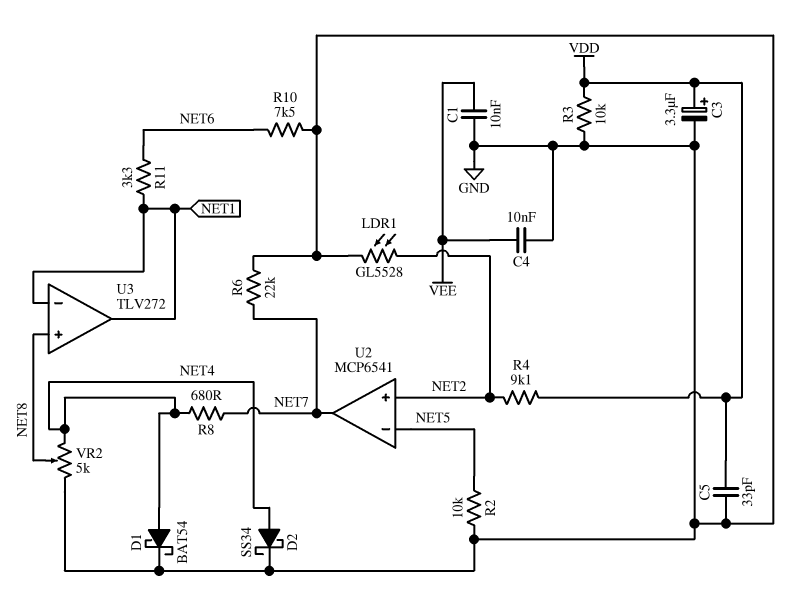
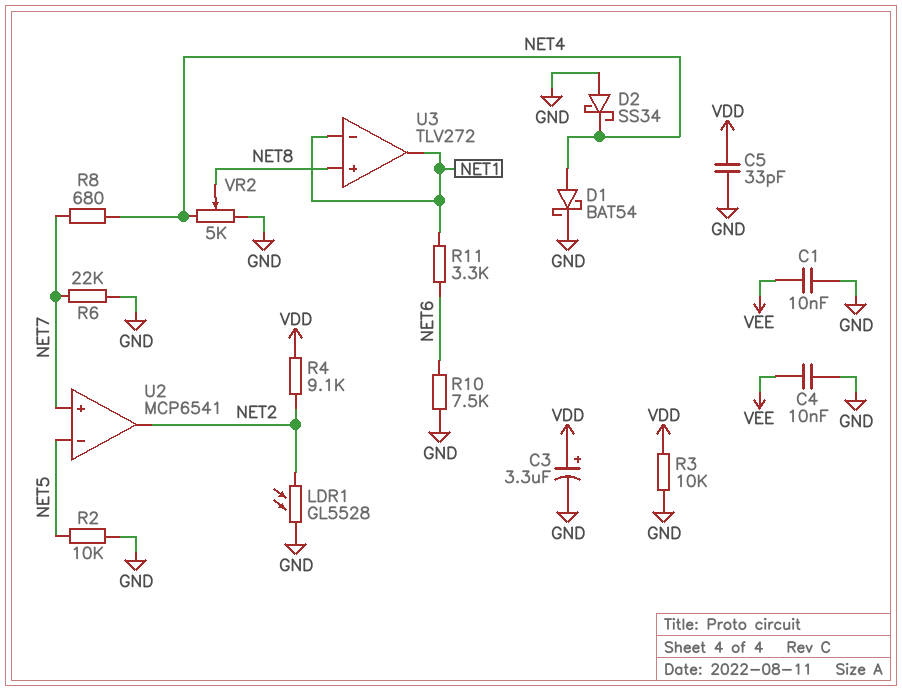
D2: schottky SS34 (A NET4, K GND) -> schottky SS34 (A GND, K NET4)
U2 pin in+: NET2 -> NET7
U2 pin out: NET7 -> NET2

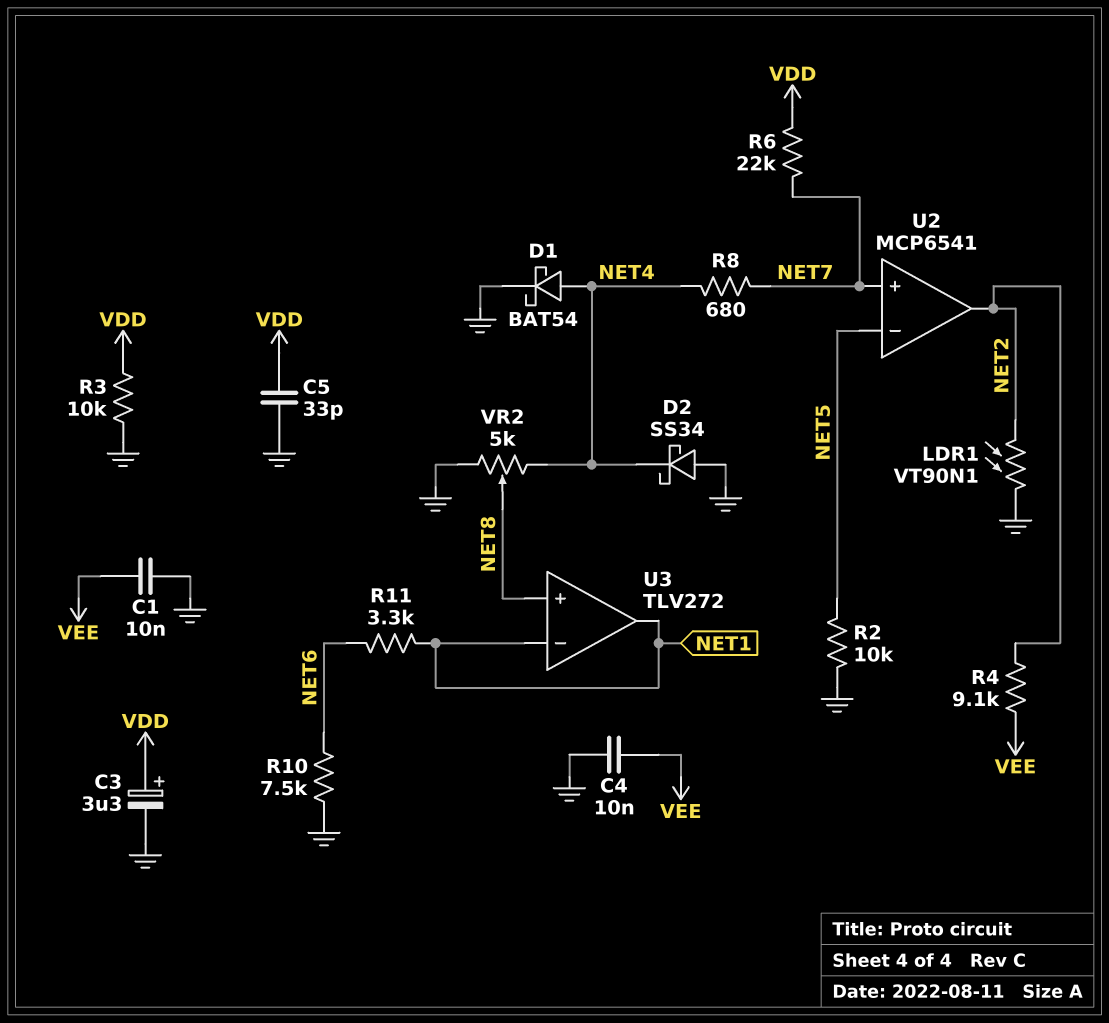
LDR1: GL5528 (GND, NET2) -> VT90N1 (GND, NET2)
R4: 9.1k (NET2, VDD) -> 9.1k (NET2, VEE)
R6: 22k (GND, NET7) -> 22k (NET7, VDD)

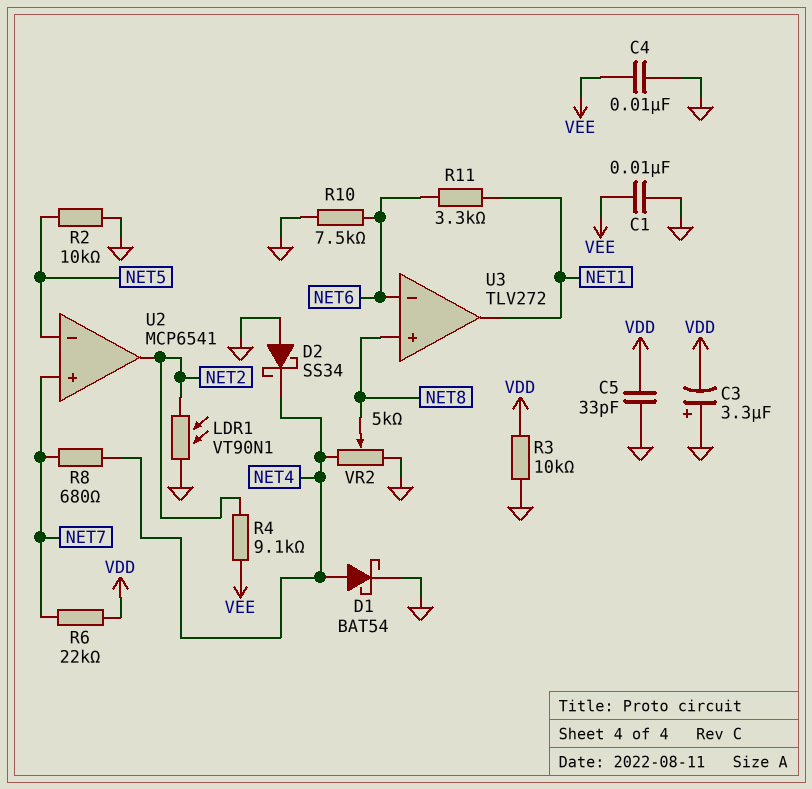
C3: 3.3uF (plus VDD, minus GND) -> 3.3uF (plus GND, minus VDD)
U3 pin in-: NET1 -> NET6

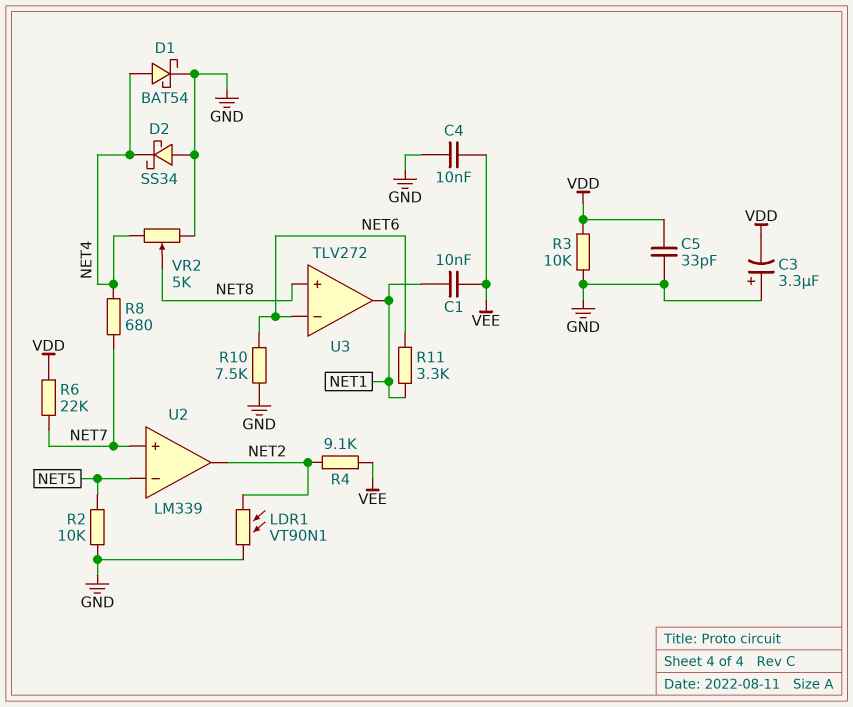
C1: 10nF (GND, VEE) -> 10nF (NET1, VEE)
U2: MCP6541 -> LM339

